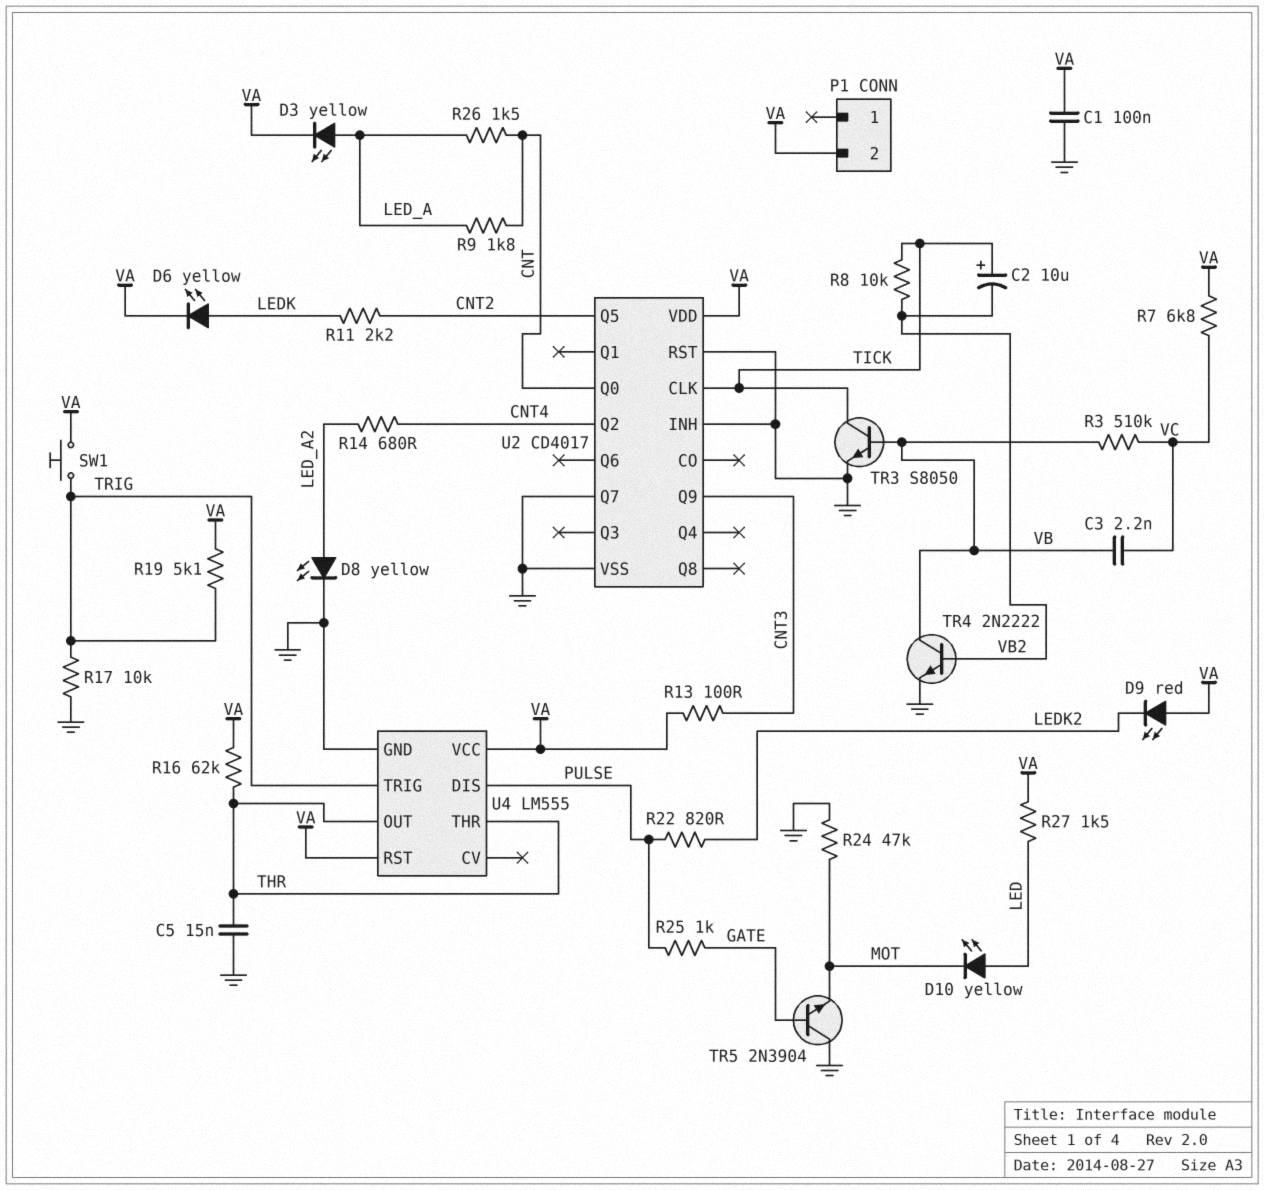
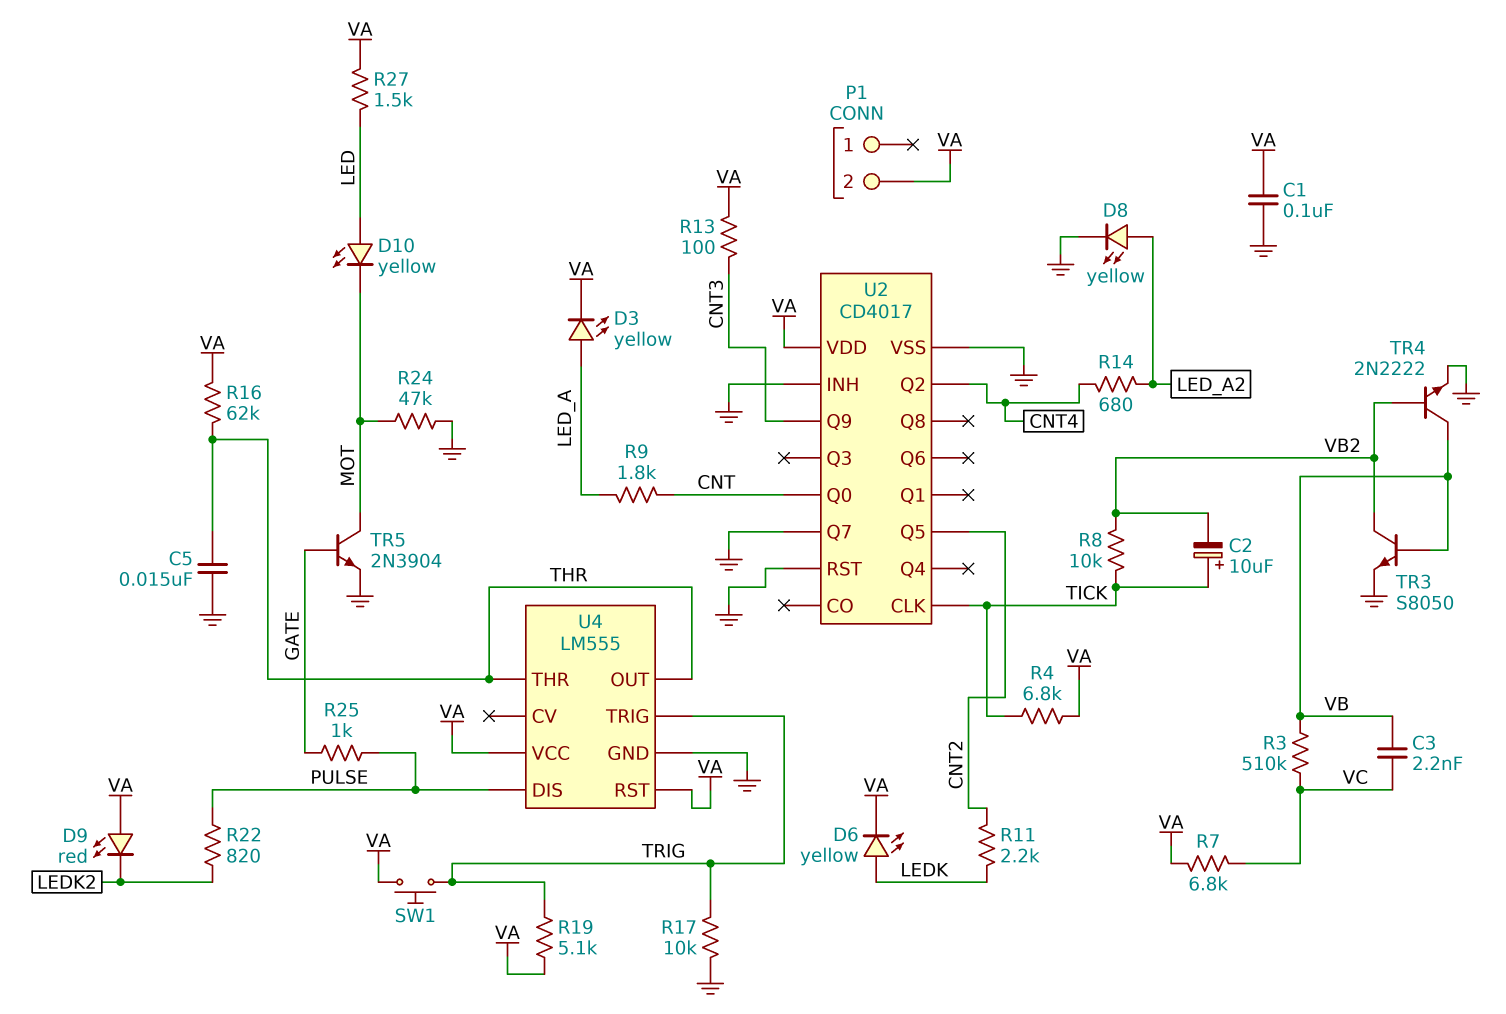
R4: none -> 6.8k (TICK, VA)
R26: 1.5k (CNT, LED_A) -> none
TR3: NPN S8050 (B VB, C TICK, E GND) -> NPN S8050 (B VB, C VB2, E GND)
TR5: NPN 2N3904 (B GATE, C GND, E MOT) -> NPN 2N3904 (B GATE, C MOT, E GND)

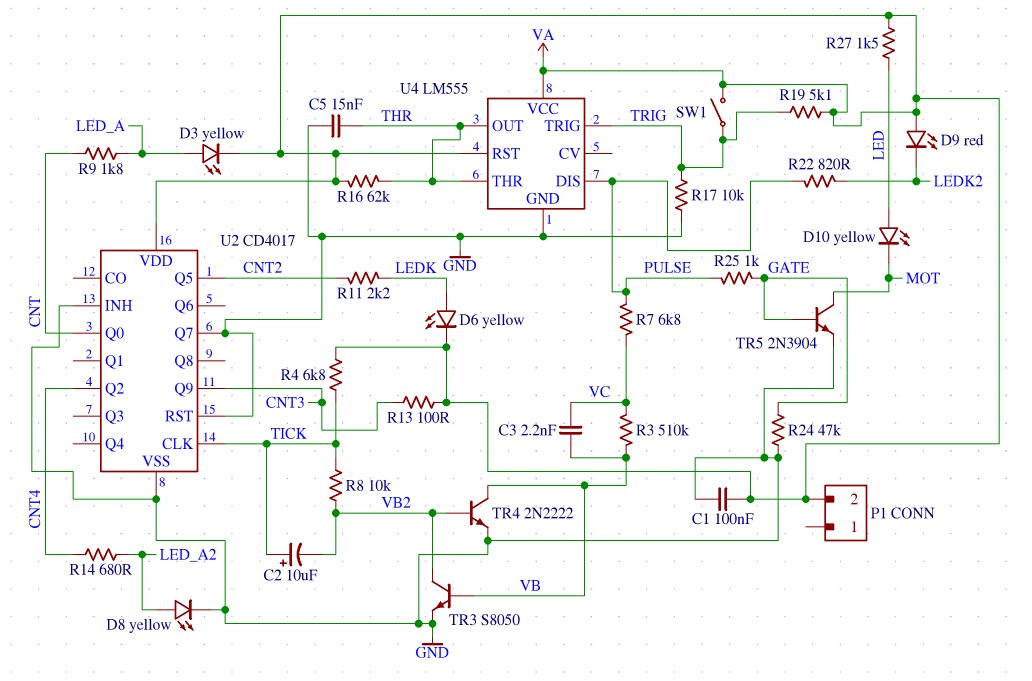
R7: 6.8k (VA, VC) -> 6.8k (PULSE, VC)
R24: 47k (GND, MOT) -> 47k (GATE, GND)
SW1: button (TRIG, VA) -> switch (TRIG, VA)

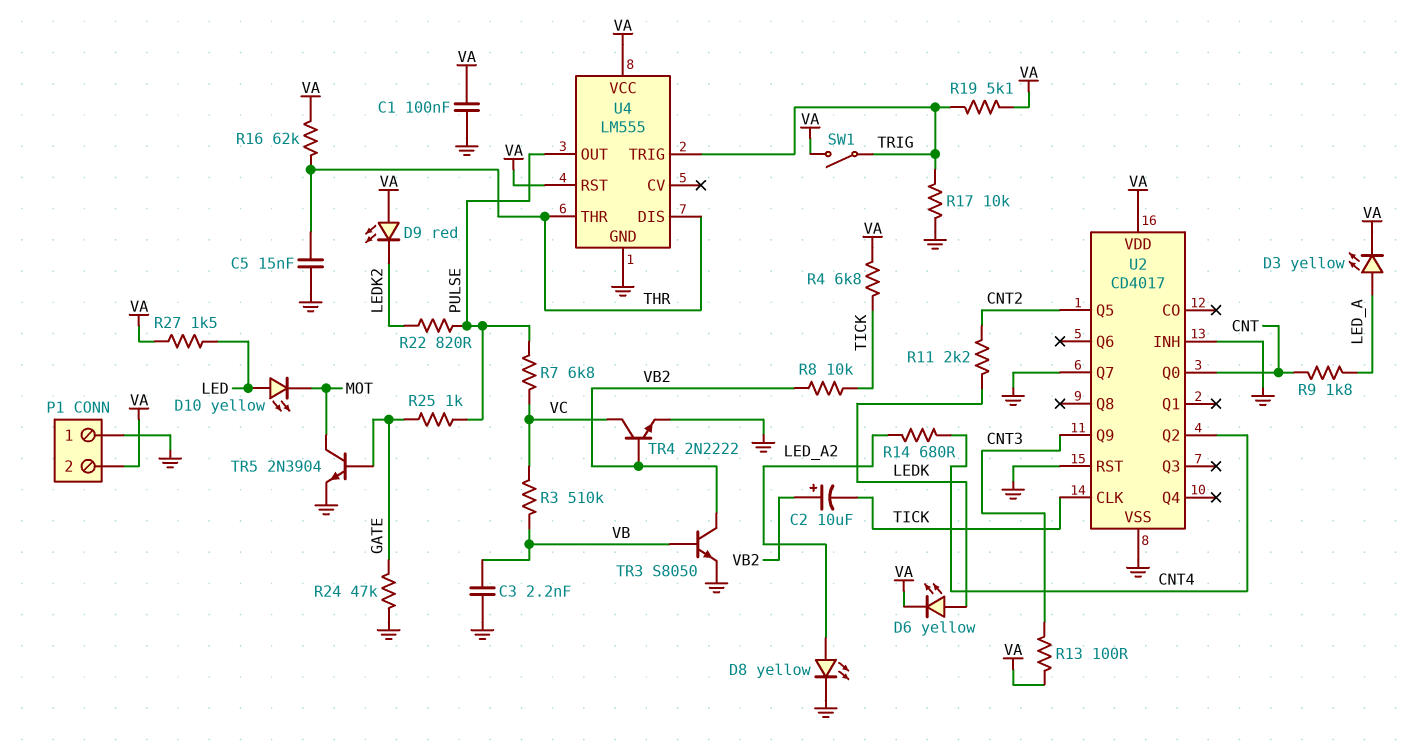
C2: 10uF (plus TICK, minus VB2) -> 10uF (plus VB2, minus TICK)
C3: 2.2nF (VB, VC) -> 2.2nF (GND, VB)
P1 pin 1: none -> GND
TR4: NPN 2N2222 (B VB2, C VB, E GND) -> NPN 2N2222 (B VB2, C VC, E GND)
U4 pin DIS: PULSE -> THR
U4 pin OUT: THR -> PULSE

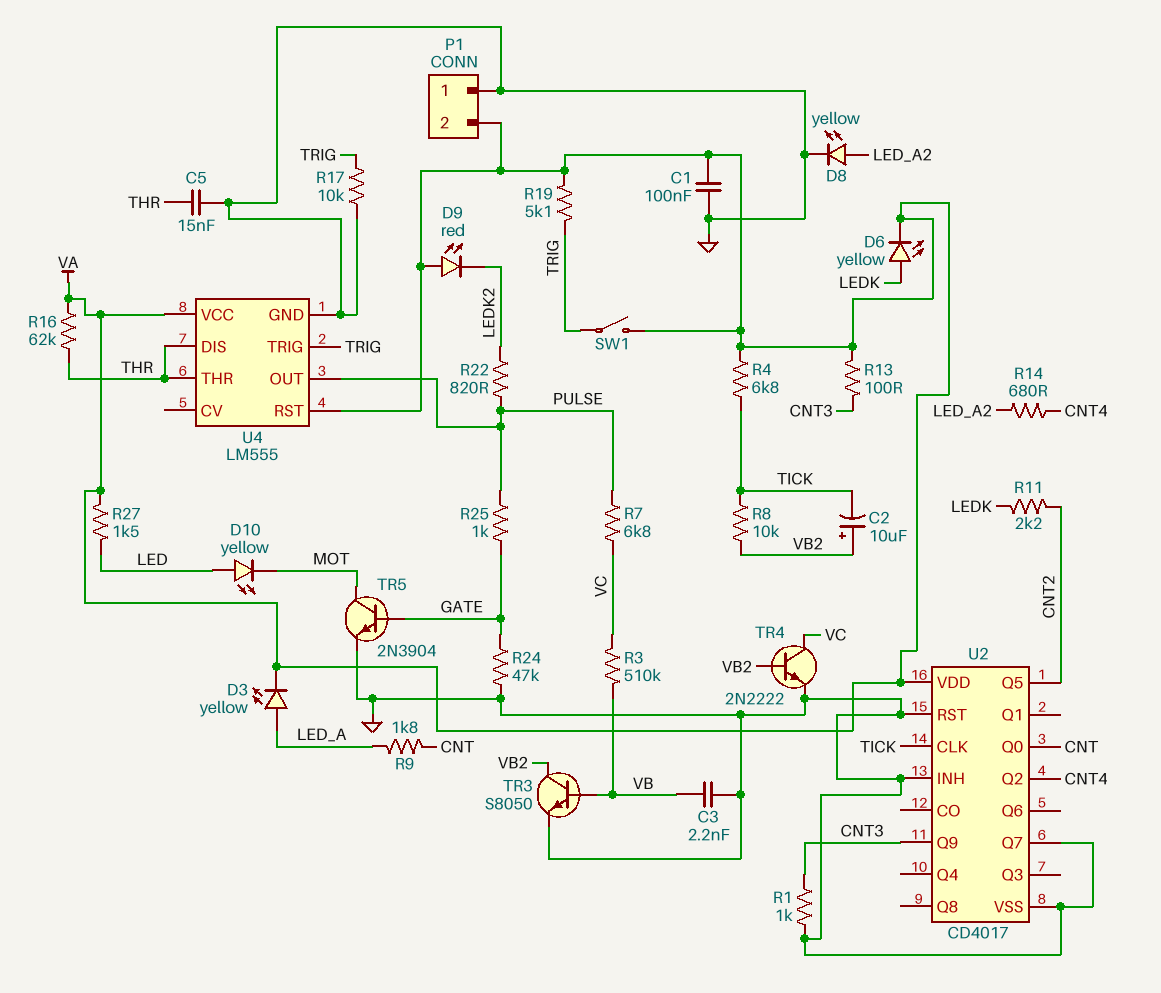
R1: none -> 1k (CNT3, GND)

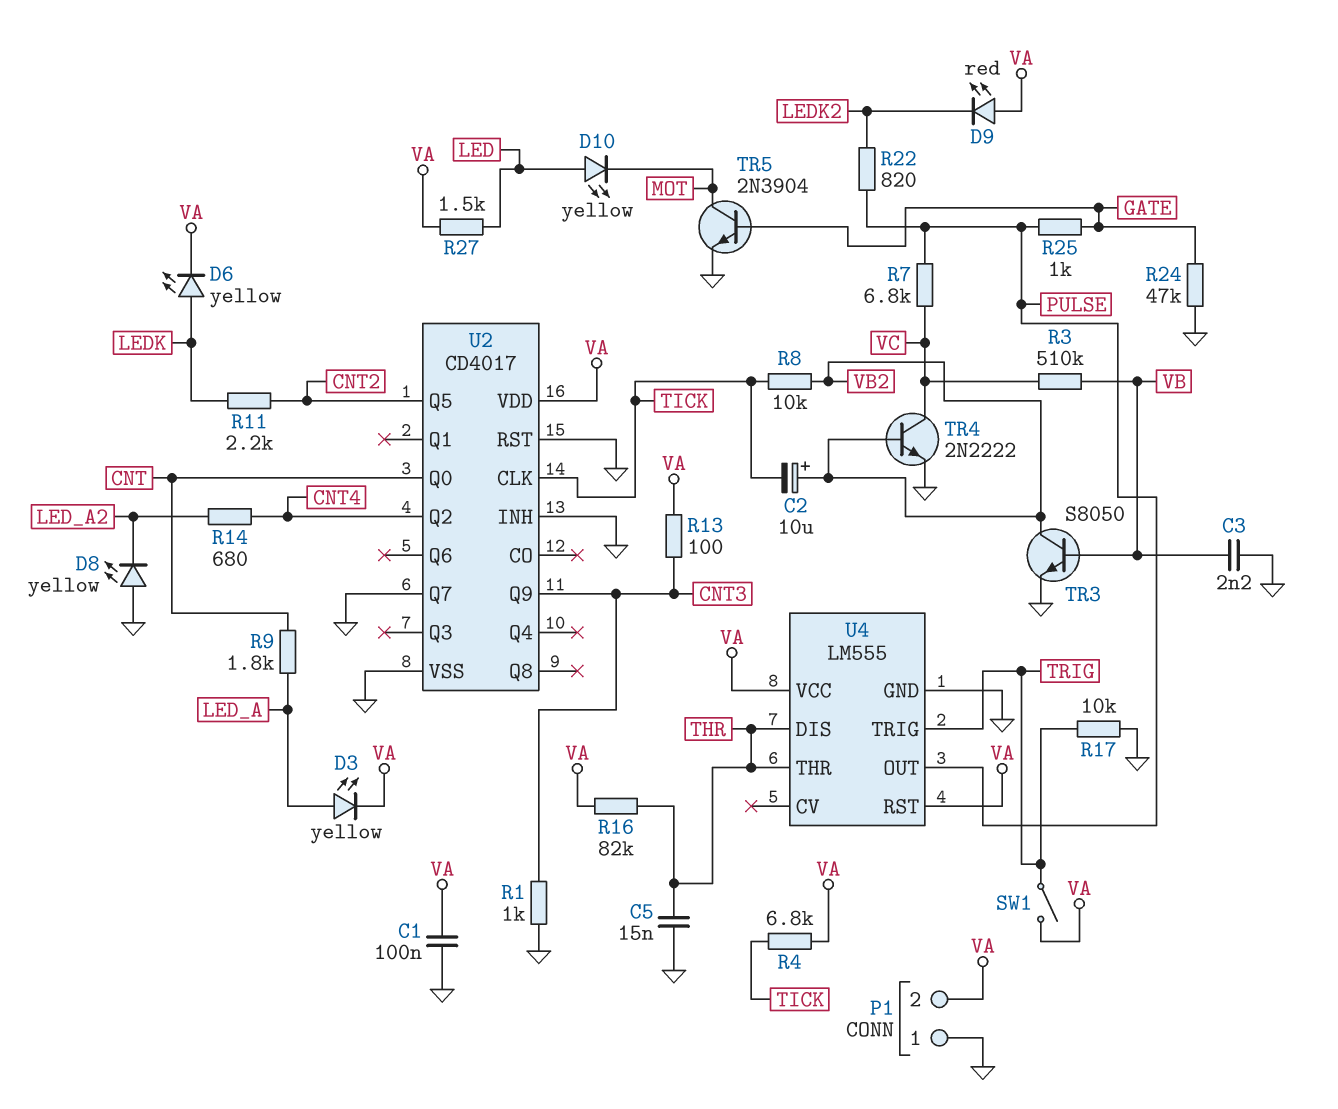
D8: LED yellow (A LED_A2, K GND) -> LED yellow (A GND, K LED_A2)
R16: 62k (THR, VA) -> 82k (THR, VA)
R19: 5.1k (TRIG, VA) -> none

